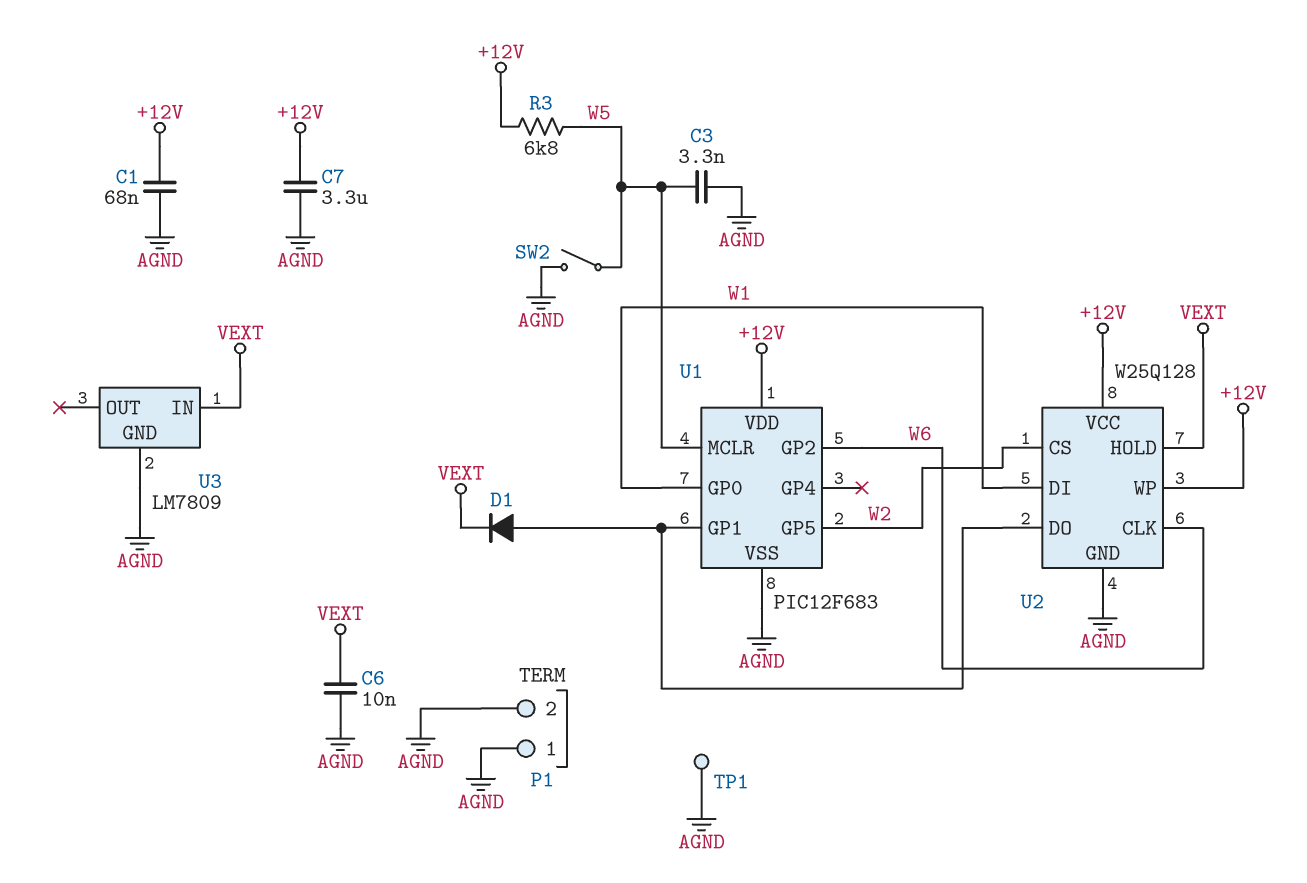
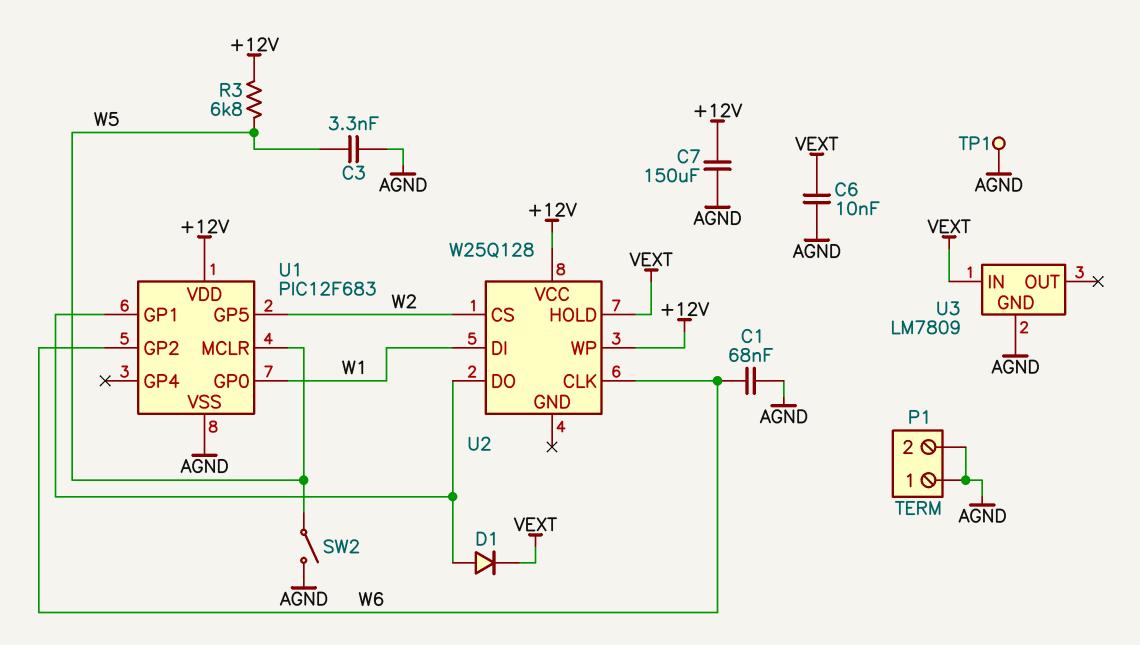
C1: 68nF (+12V, AGND) -> 68nF (AGND, W6)
C7: 3.3uF (+12V, AGND) -> 150uF (+12V, AGND)
U2 pin GND: AGND -> none

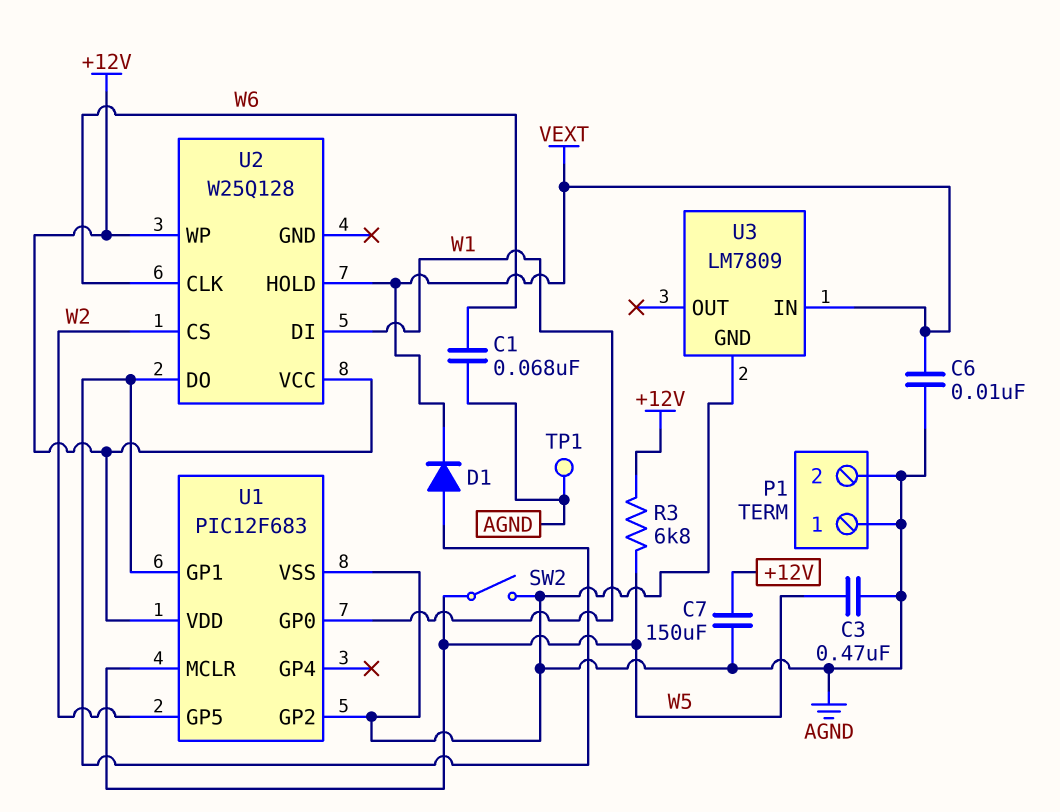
C3: 3.3nF (AGND, W5) -> 470nF (AGND, W5)
U1 pin GP2: W6 -> AGND

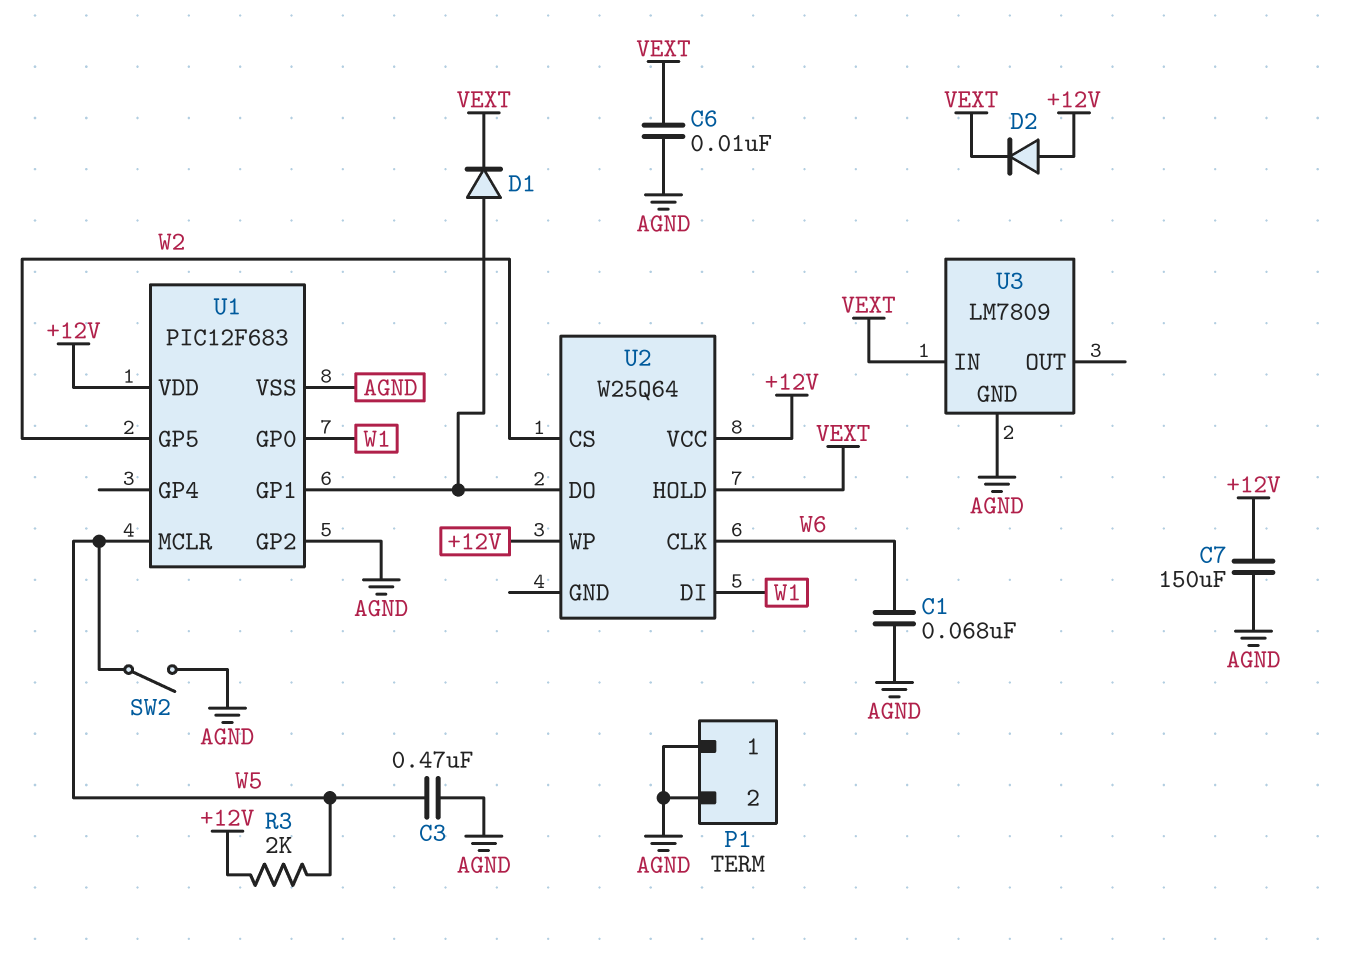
D2: none -> diode (A +12V, K VEXT)
R3: 6.8k (+12V, W5) -> 2k (+12V, W5)
TP1: test point (AGND) -> none
U2: W25Q128 -> W25Q64

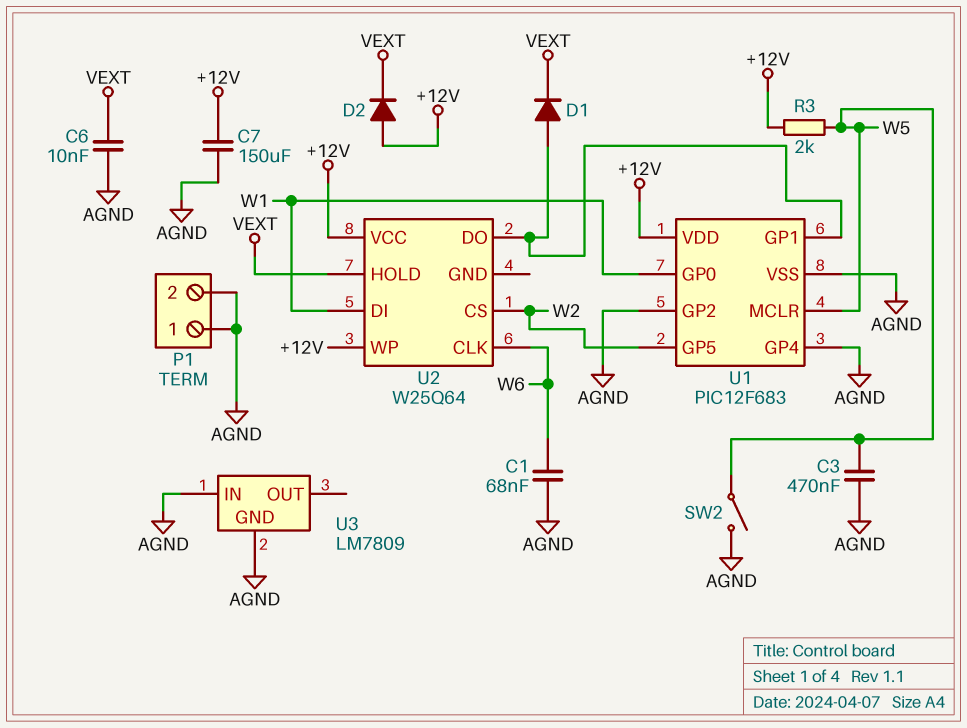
U1 pin GP4: none -> AGND
U3 pin IN: VEXT -> AGND

